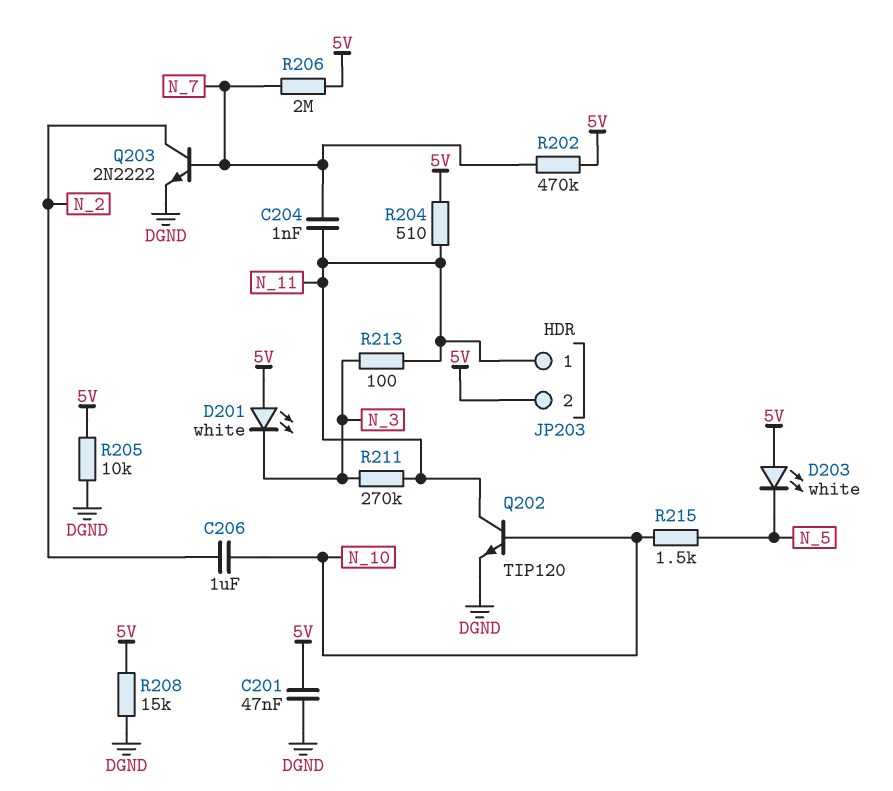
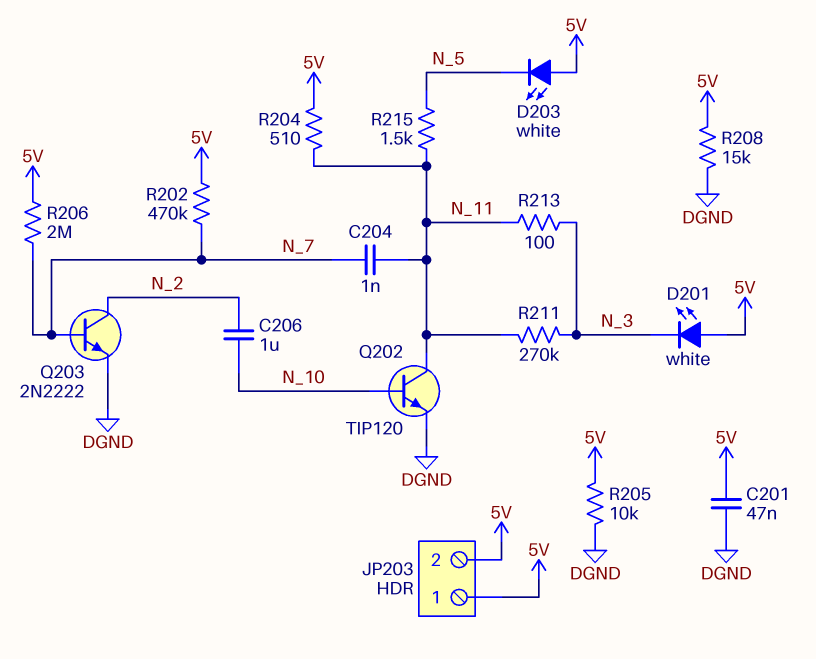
JP203 pin 1: N_11 -> 5V
R215: 1.5k (N_5, N_10) -> 1.5k (N_5, N_11)

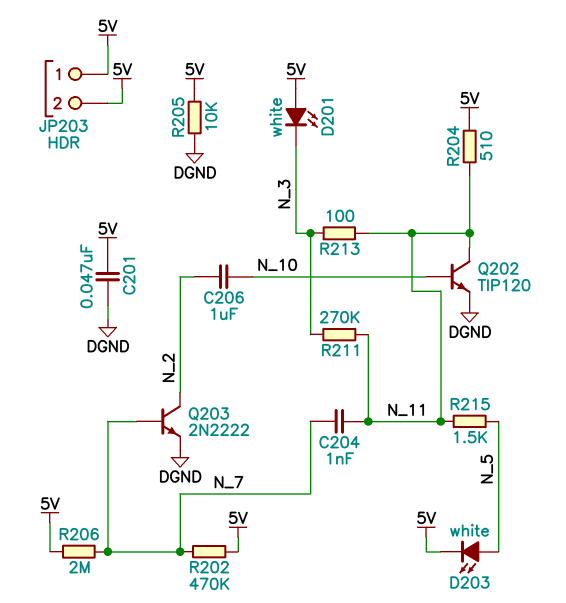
D203: LED white (A 5V, K N_5) -> LED white (A N_5, K 5V)
R208: 15k (5V, DGND) -> none

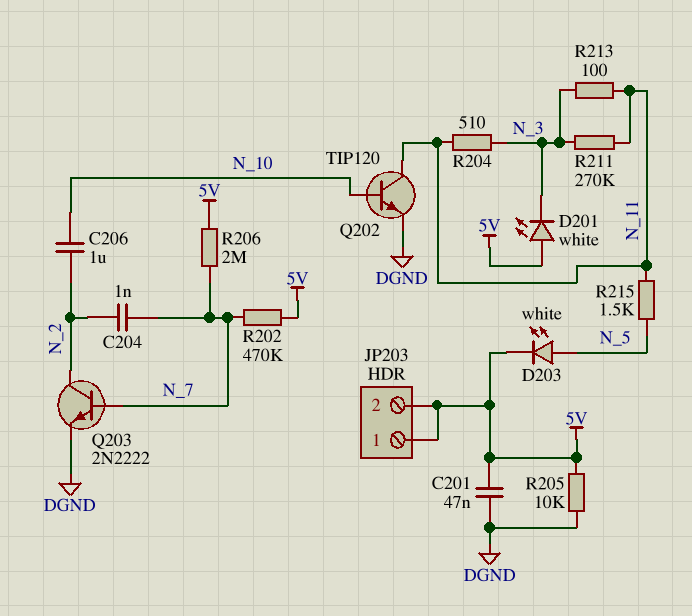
C204: 1nF (N_7, N_11) -> 1nF (N_2, N_7)
R204: 510 (5V, N_11) -> 510 (N_3, N_11)

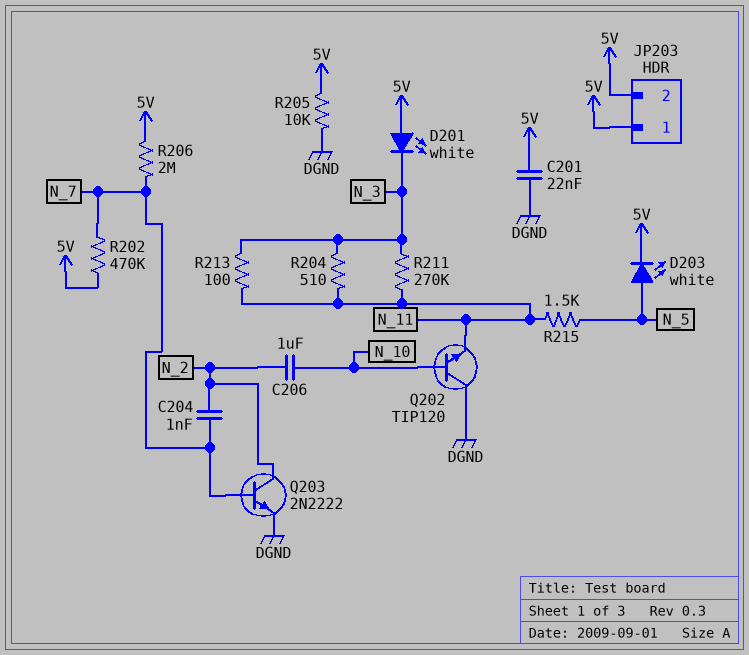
C201: 47nF (5V, DGND) -> 22nF (5V, DGND)
Q202: NPN TIP120 (B N_10, C N_11, E DGND) -> NPN TIP120 (B N_10, C DGND, E N_11)

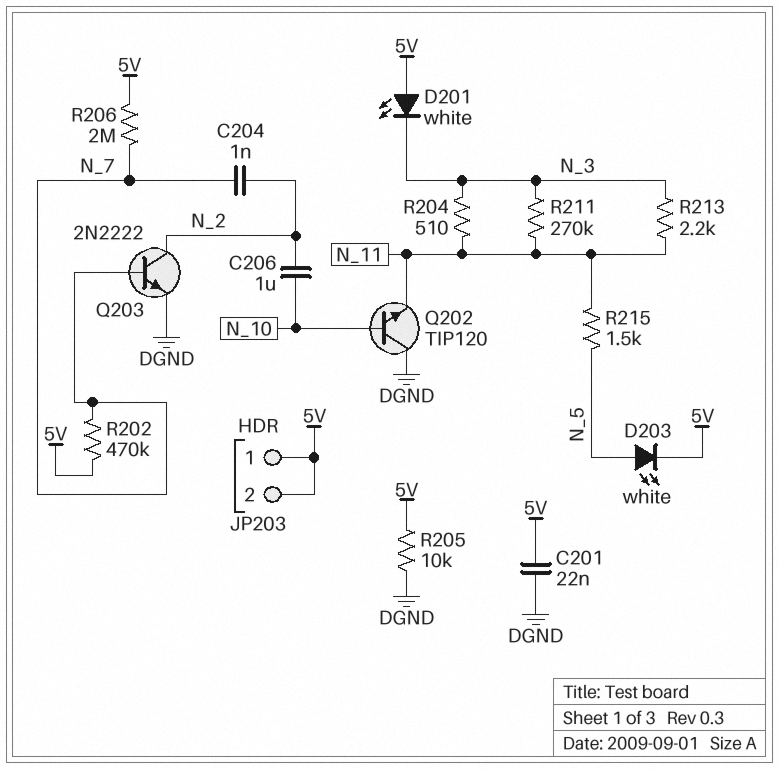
R213: 100 (N_3, N_11) -> 2.2k (N_3, N_11)

